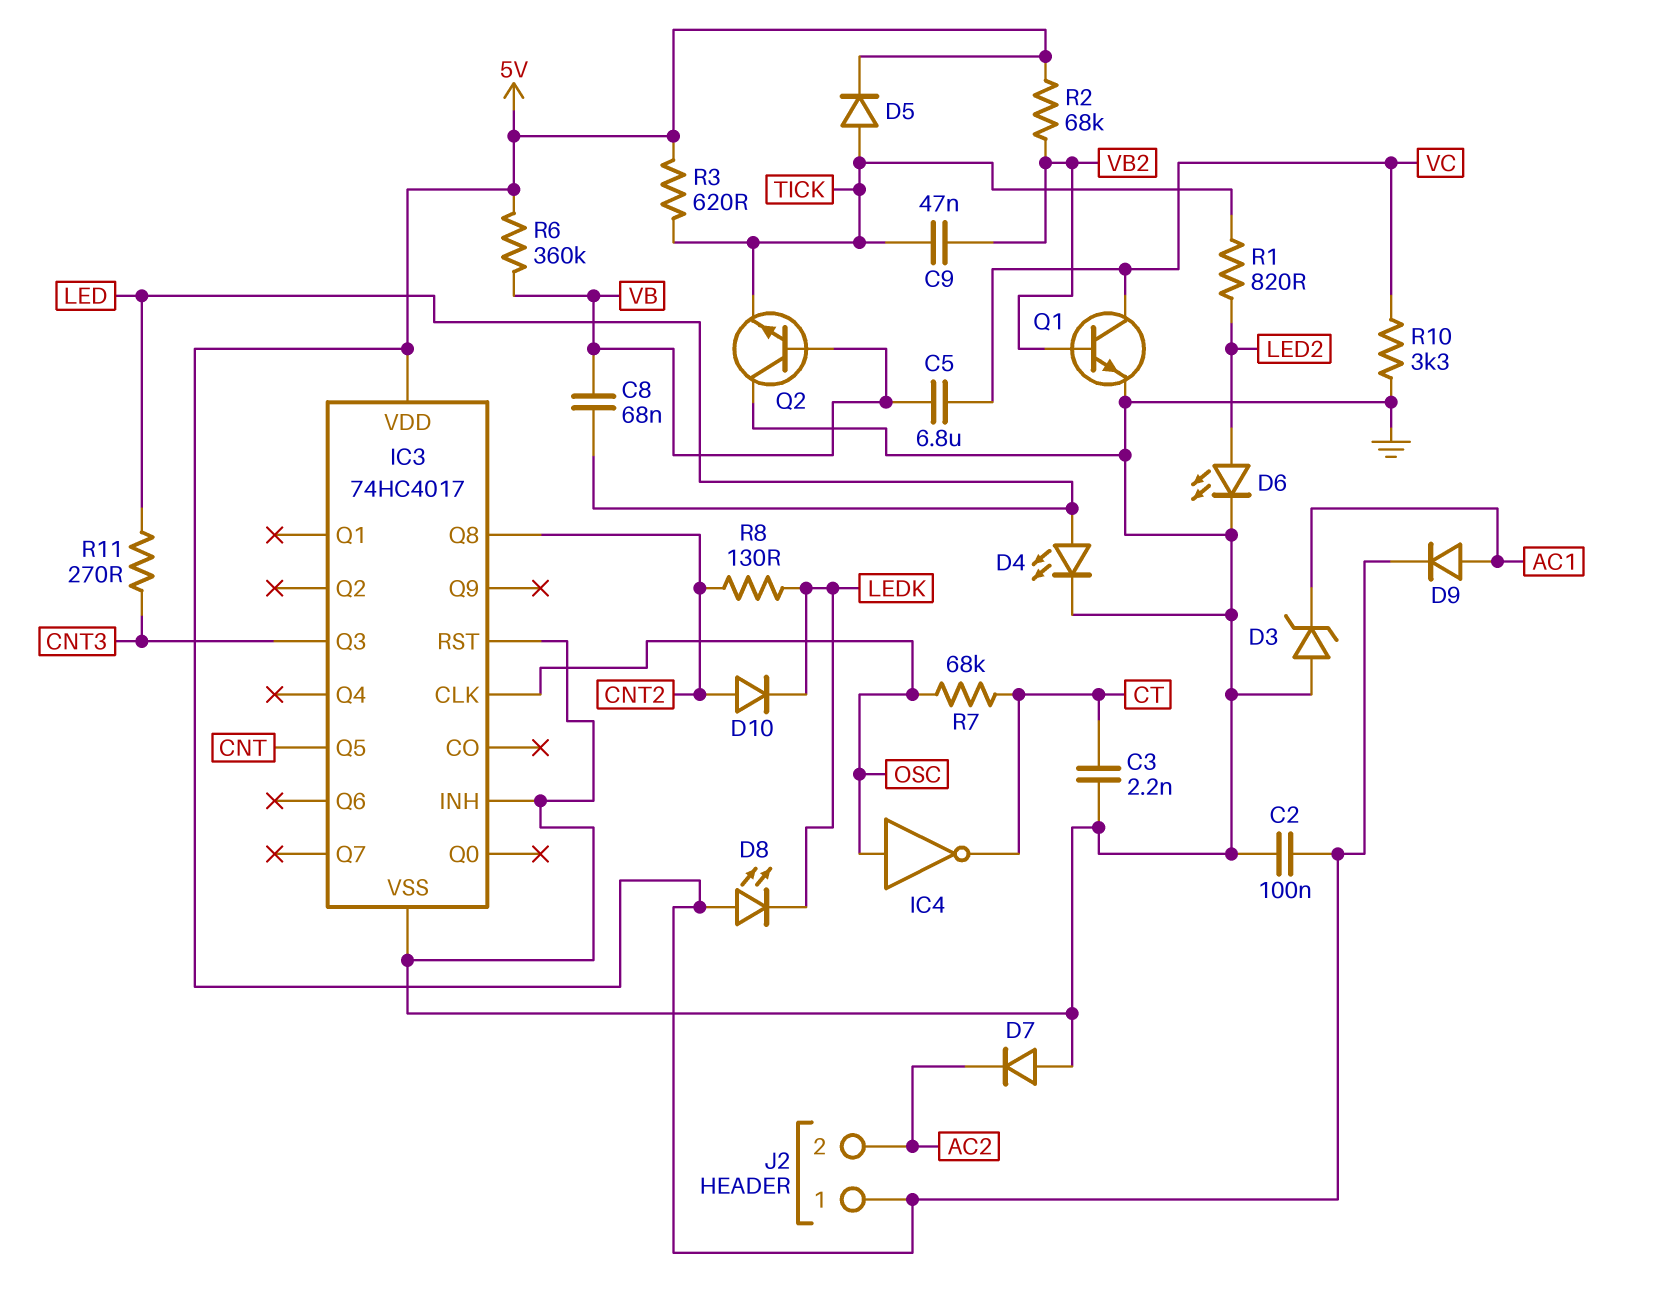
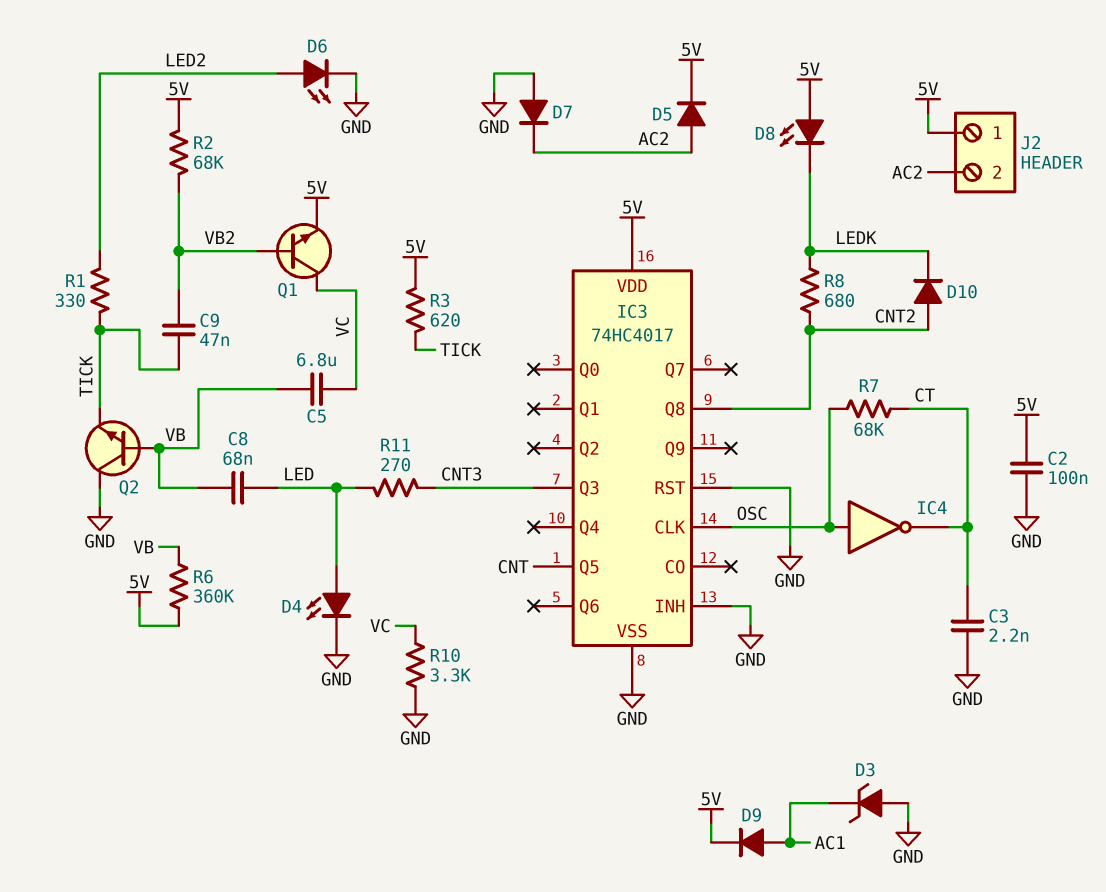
D5: diode (A TICK, K 5V) -> diode (A AC2, K 5V)
Q1: NPN (B VB2, C VC, E GND) -> NPN (B VB2, C VC, E 5V)
R1: 820 (LED2, TICK) -> 330 (LED2, TICK)
R8: 130 (CNT2, LEDK) -> 680 (CNT2, LEDK)

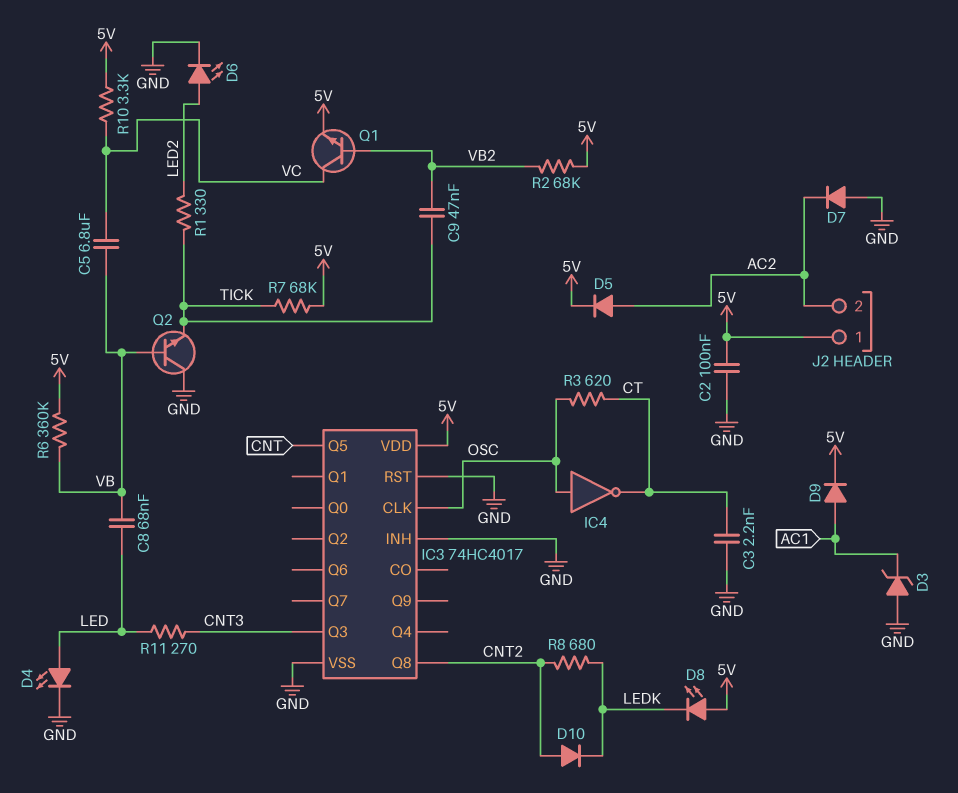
R3: 620 (5V, TICK) -> 620 (CT, OSC)
R7: 68k (CT, OSC) -> 68k (5V, TICK)
R10: 3.3k (GND, VC) -> 3.3k (5V, VC)

